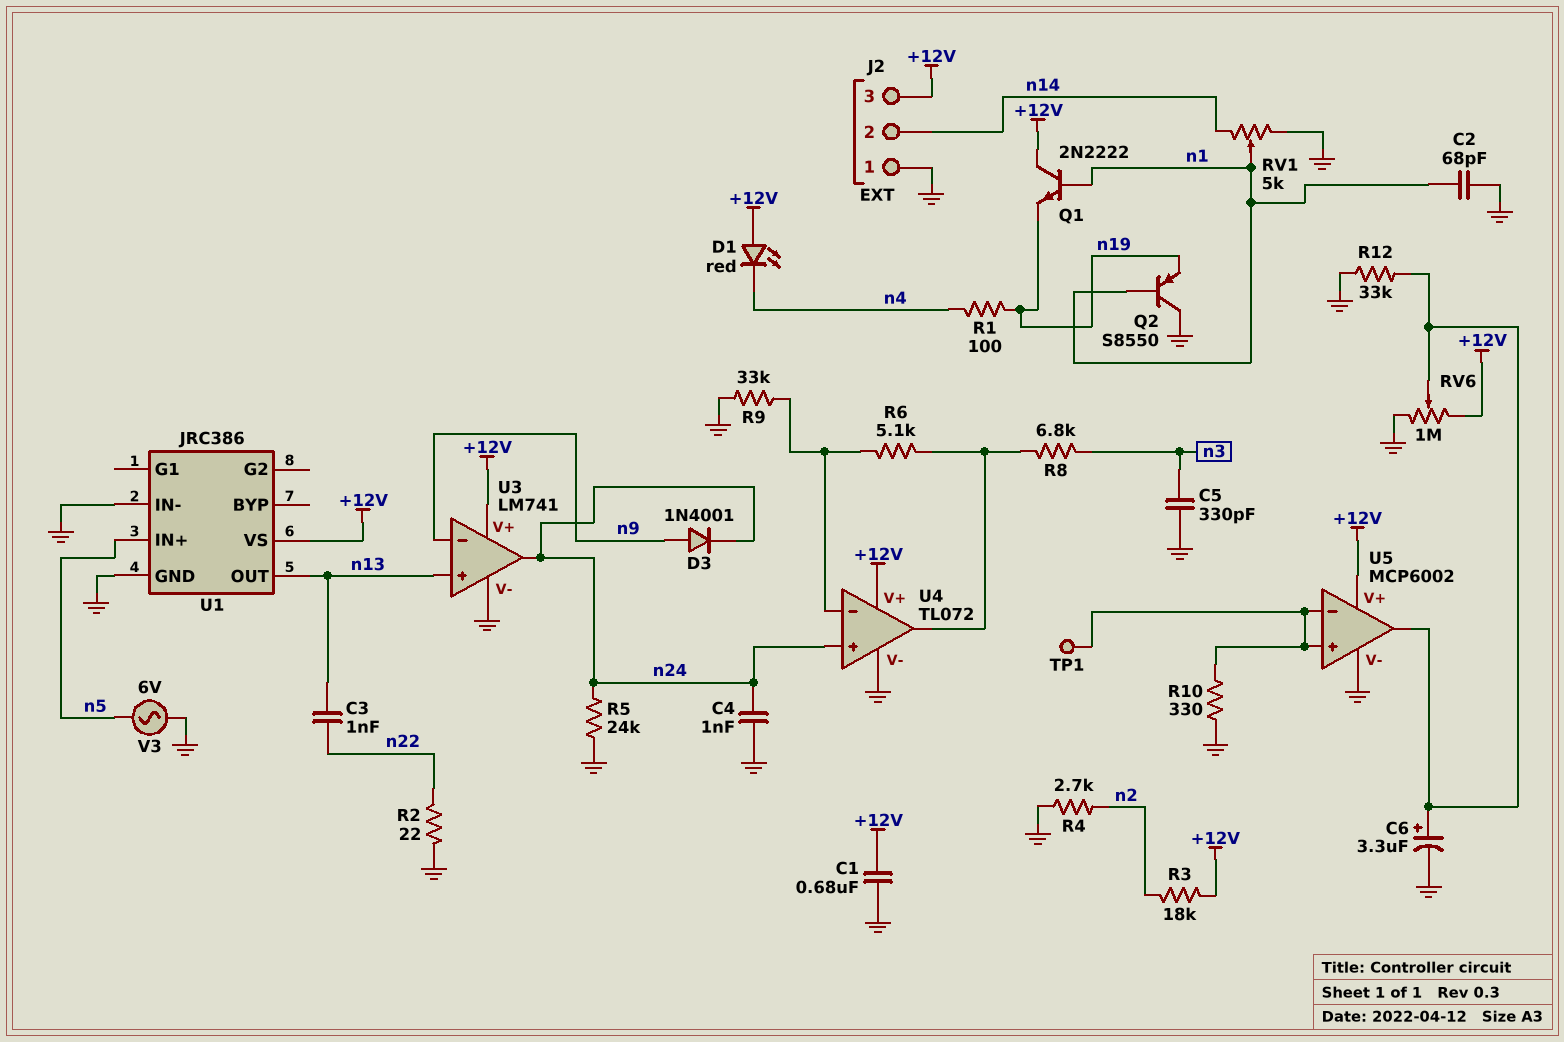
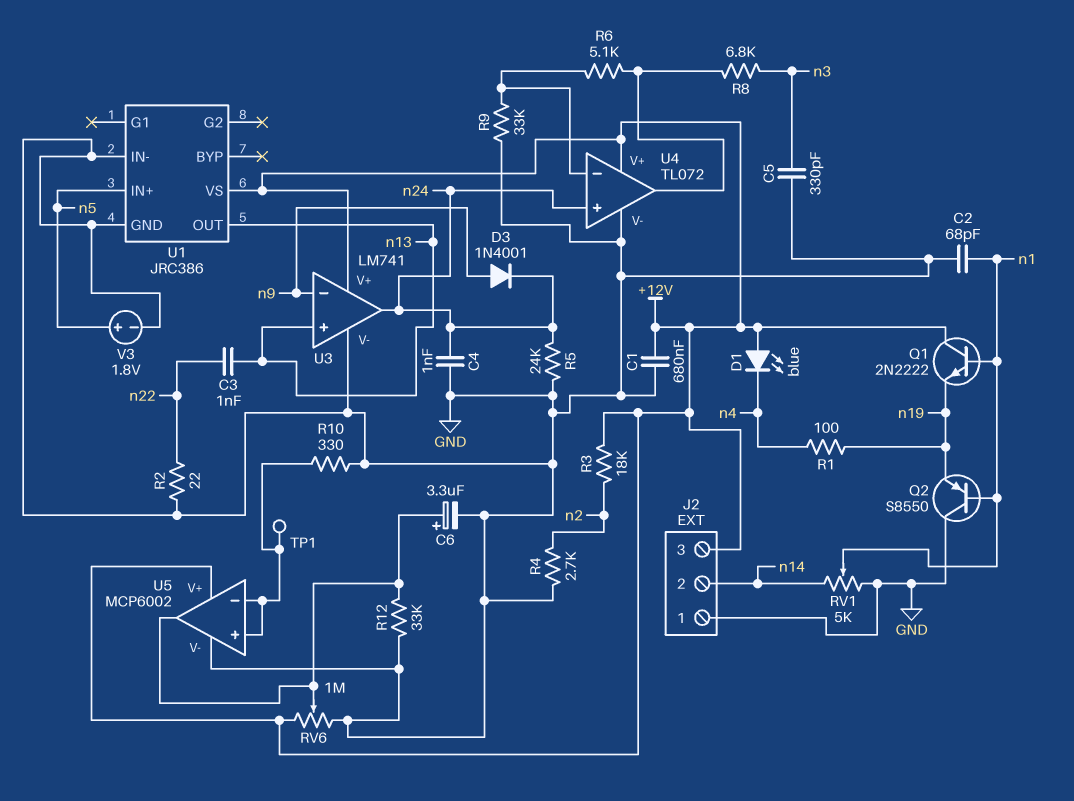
D1: LED red (A +12V, K n4) -> LED blue (A +12V, K n4)
V3: AC 6V (GND, n5) -> 1.8V (plus n5, minus GND)

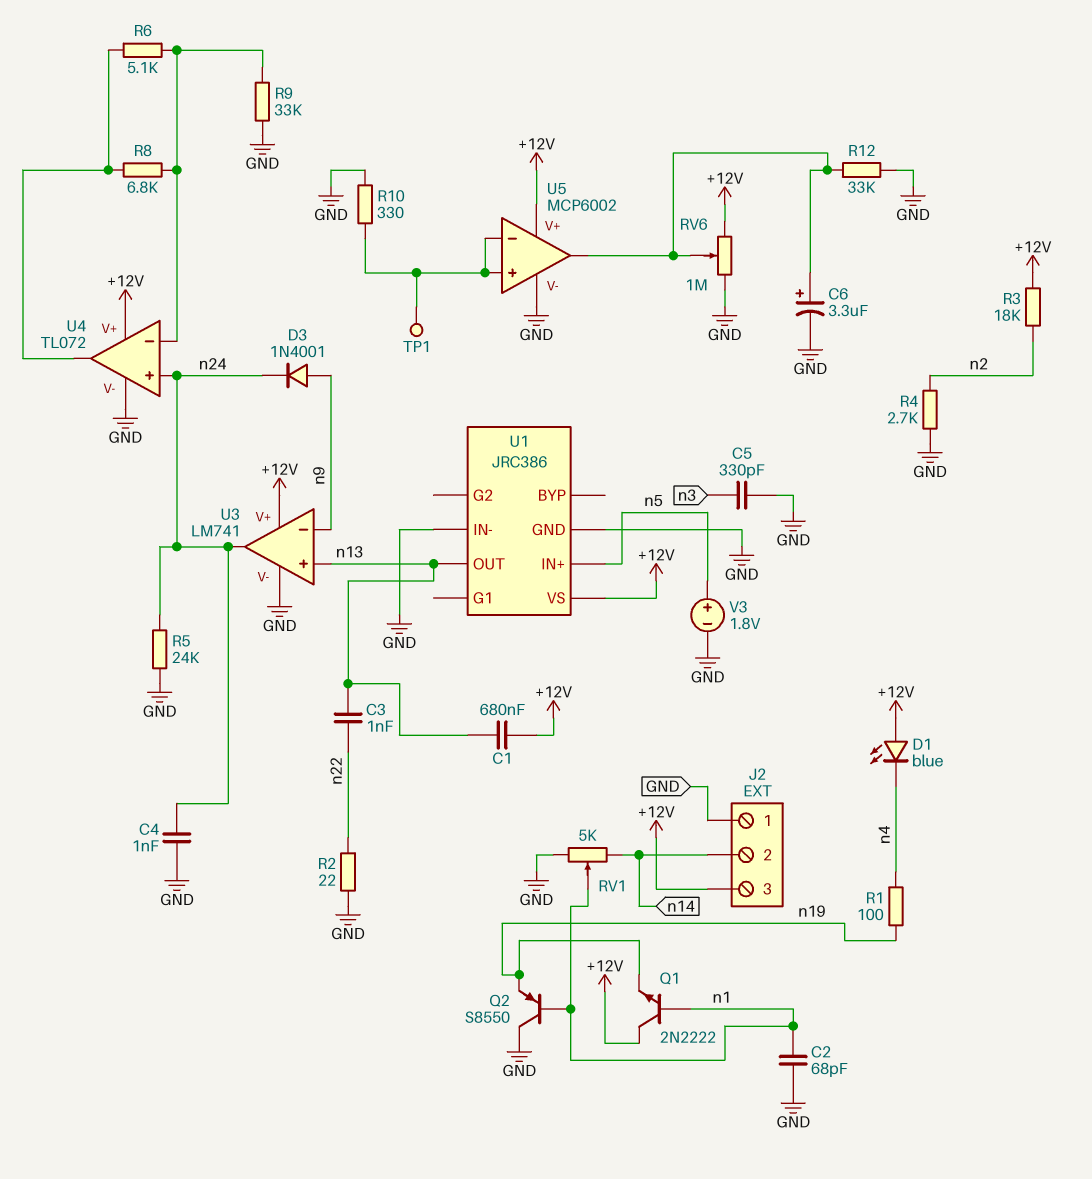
C1: 680nF (+12V, GND) -> 680nF (+12V, n13)
R8: 6.8k (U4/out, n3) -> 6.8k (U4/in-, U4/out)

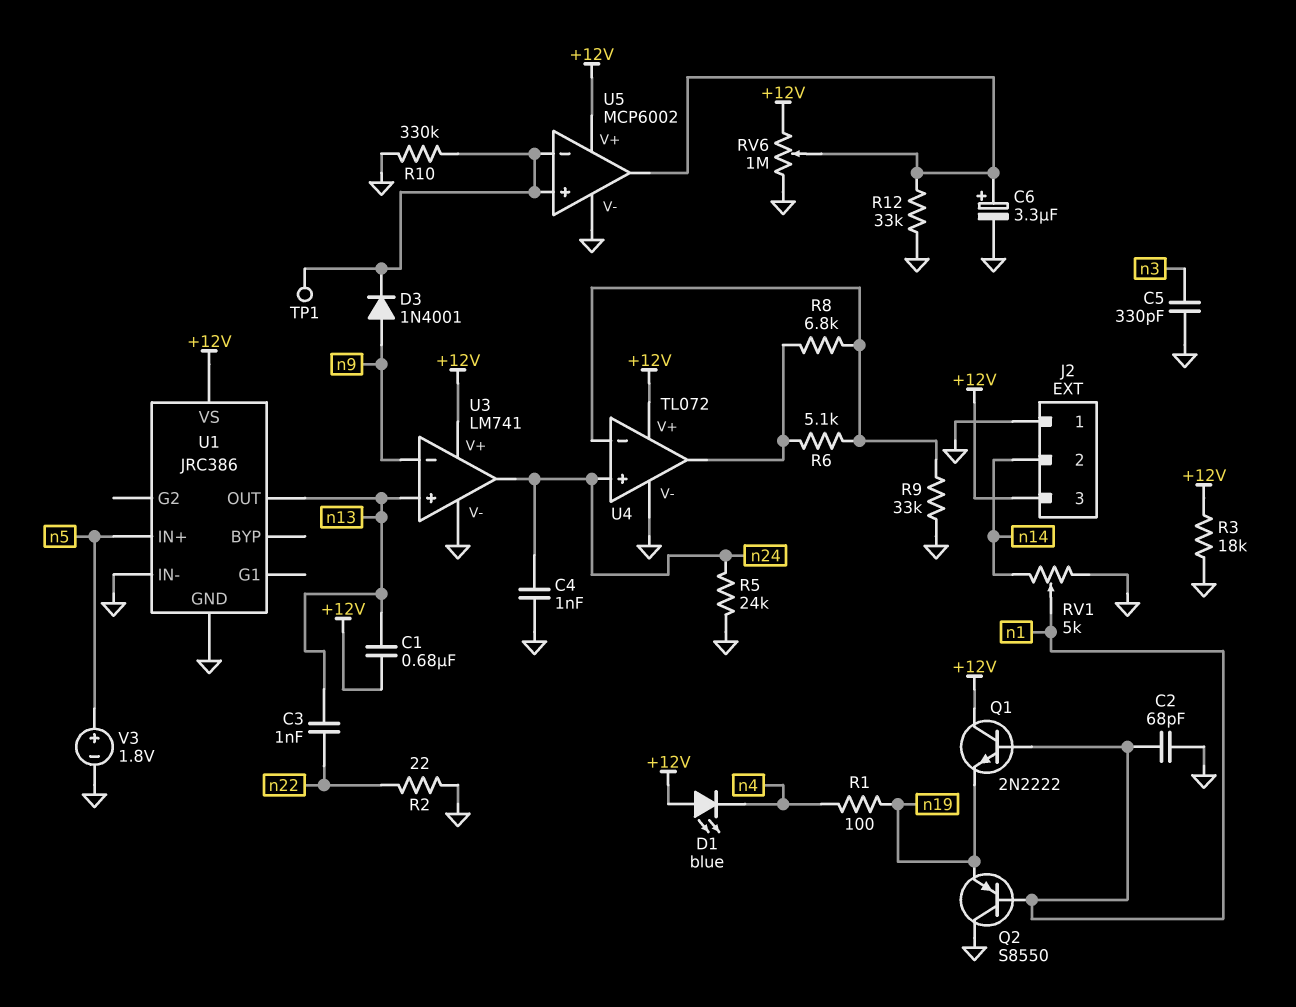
D3: diode 1N4001 (A n9, K n24) -> diode 1N4001 (A n9, K U5/in+)
R3: 18k (+12V, n2) -> 18k (+12V, GND)
R4: 2.7k (GND, n2) -> none
R10: 330 (GND, U5/in+) -> 330k (GND, U5/in+)

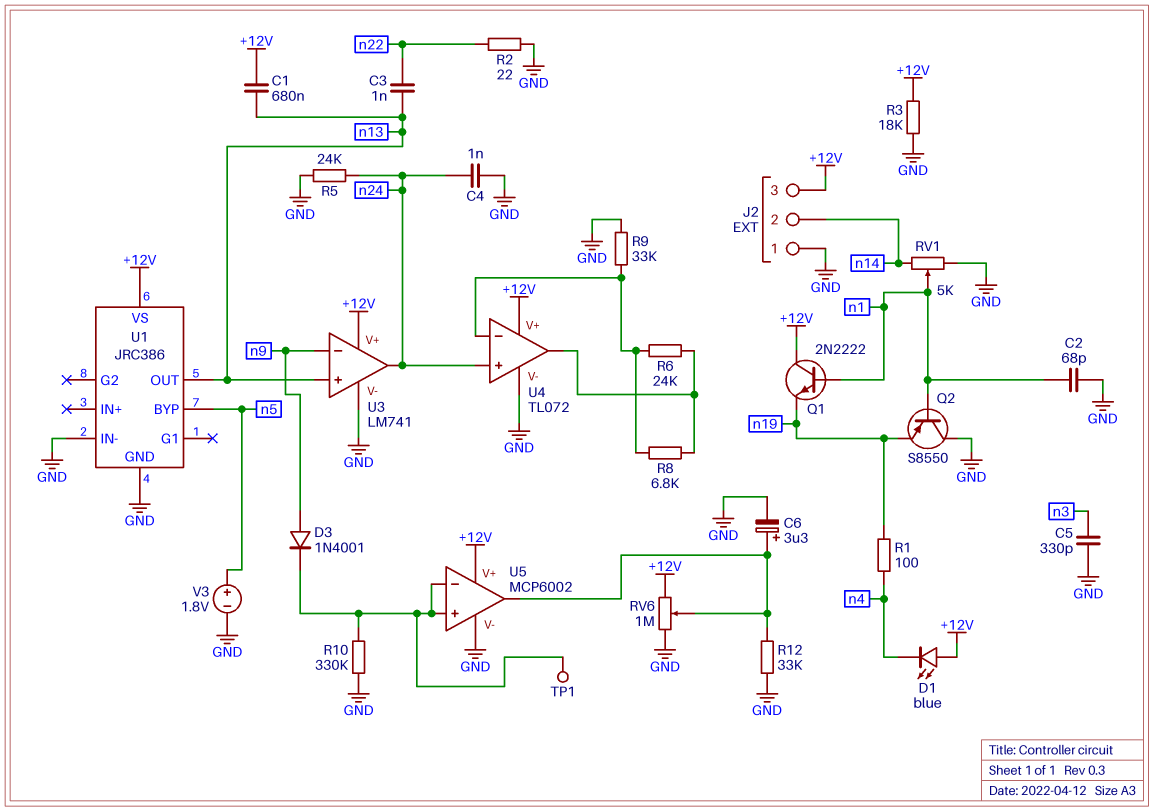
R6: 5.1k (U4/in-, U4/out) -> 24k (U4/in-, U4/out)
U1 pin BYP: none -> n5
U1 pin IN+: n5 -> none

